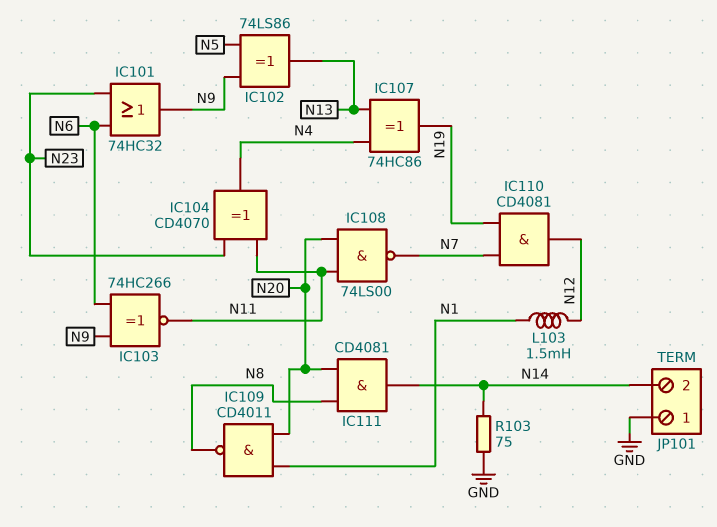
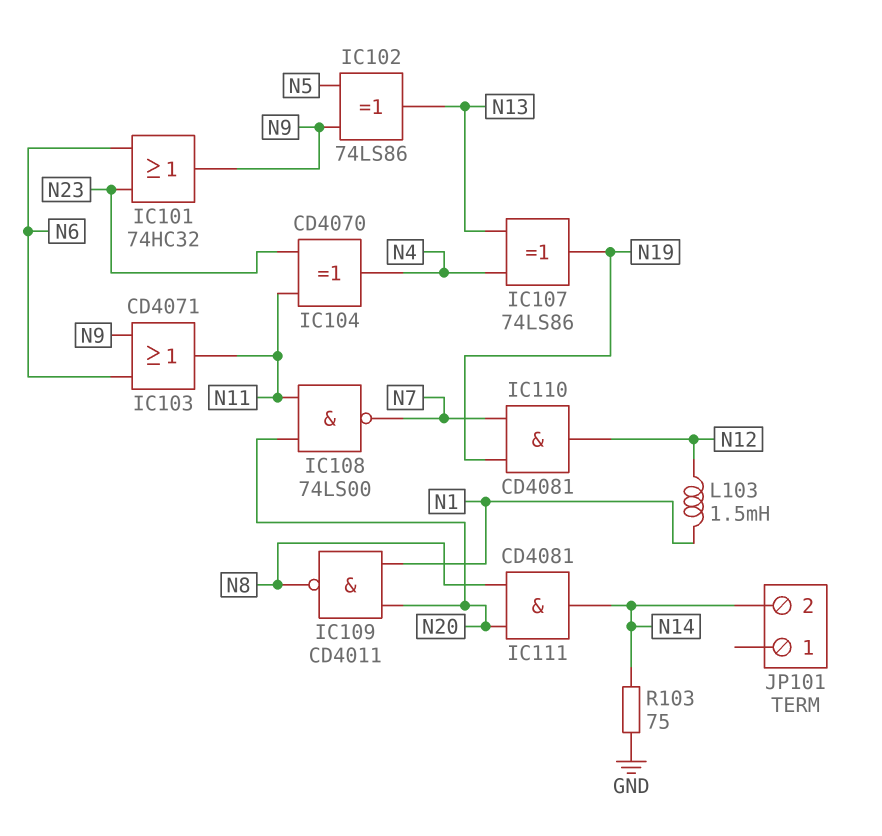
IC103: XNOR 74HC266 (in N6, in N9, out N11) -> OR CD4071 (in N6, in N9, out N11)
IC107: XOR 74HC86 (in N4, in N13, out N19) -> XOR 74LS86 (in N4, in N13, out N19)
JP101 pin 1: GND -> none

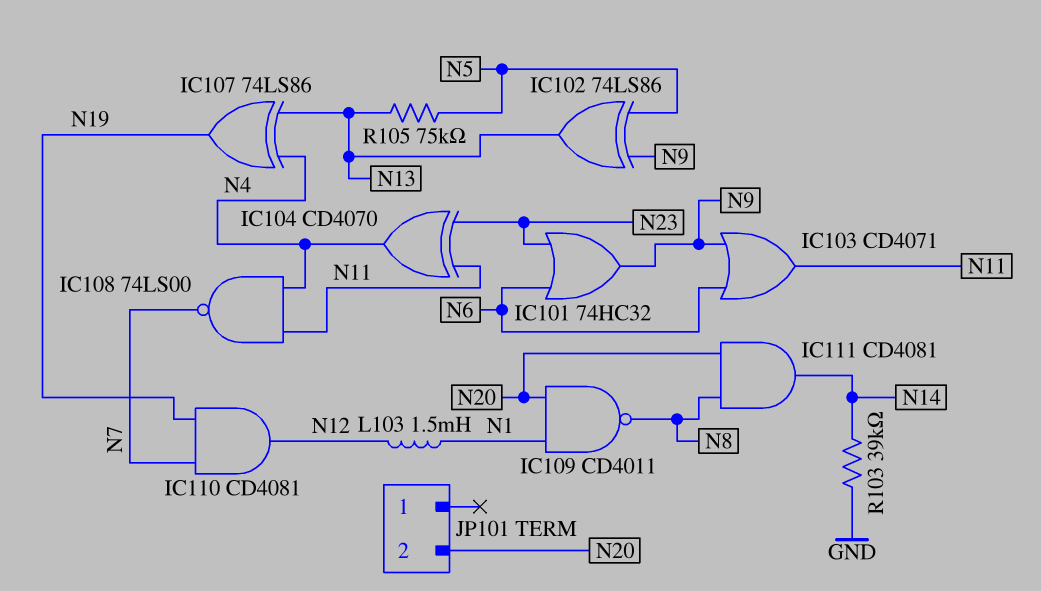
IC108: NAND 74LS00 (in N11, in N20, out N7) -> NAND 74LS00 (in N4, in N11, out N7)
JP101 pin 2: N14 -> N20
R103: 75 (GND, N14) -> 39k (GND, N14)
R105: none -> 75k (N5, N13)

